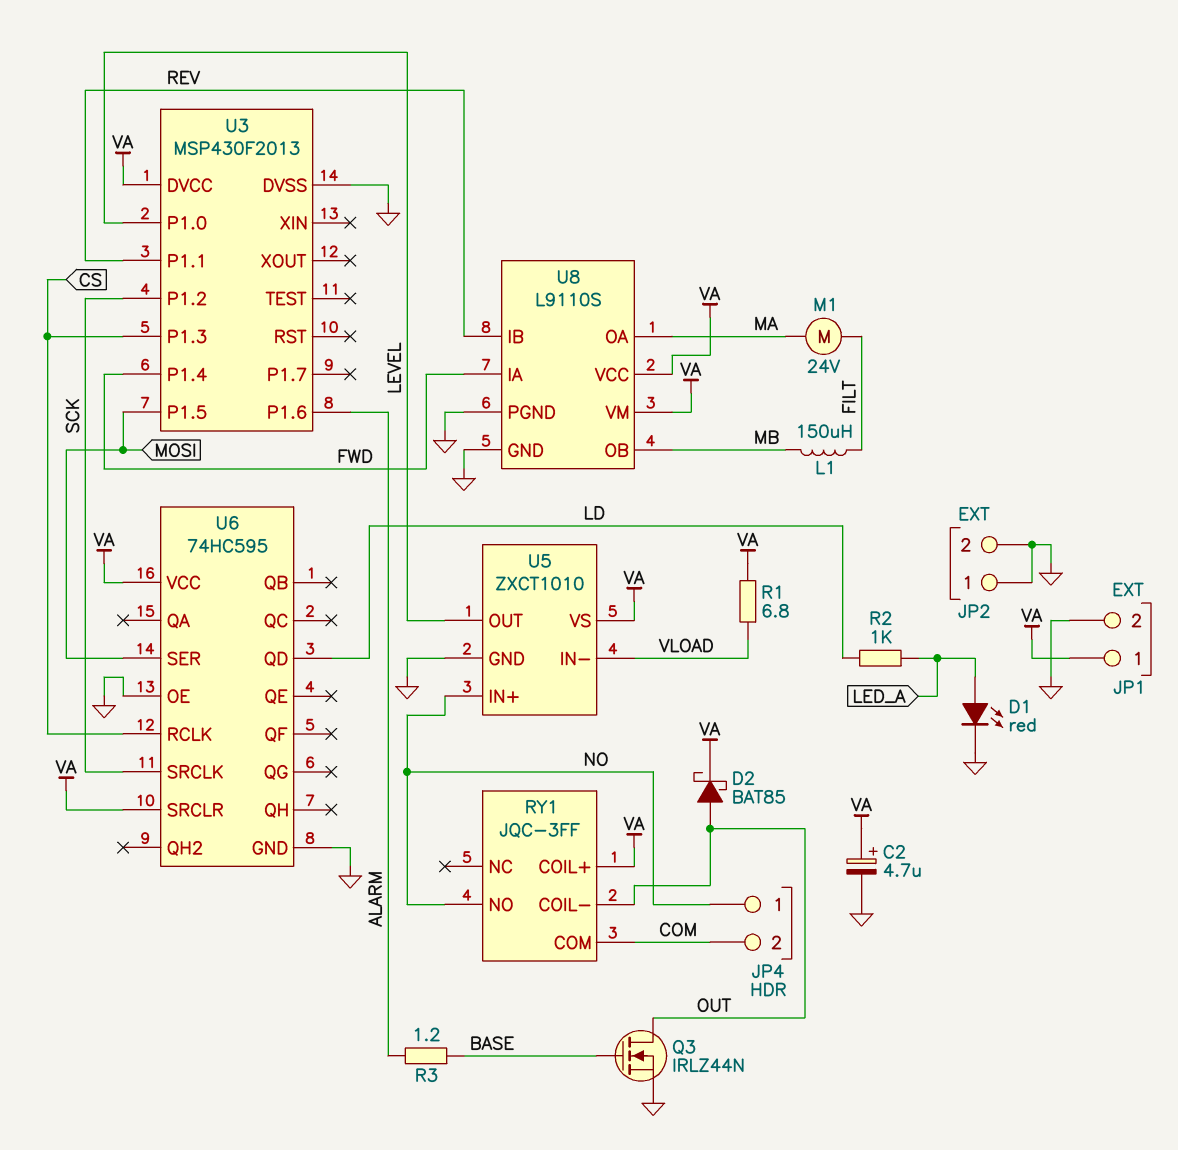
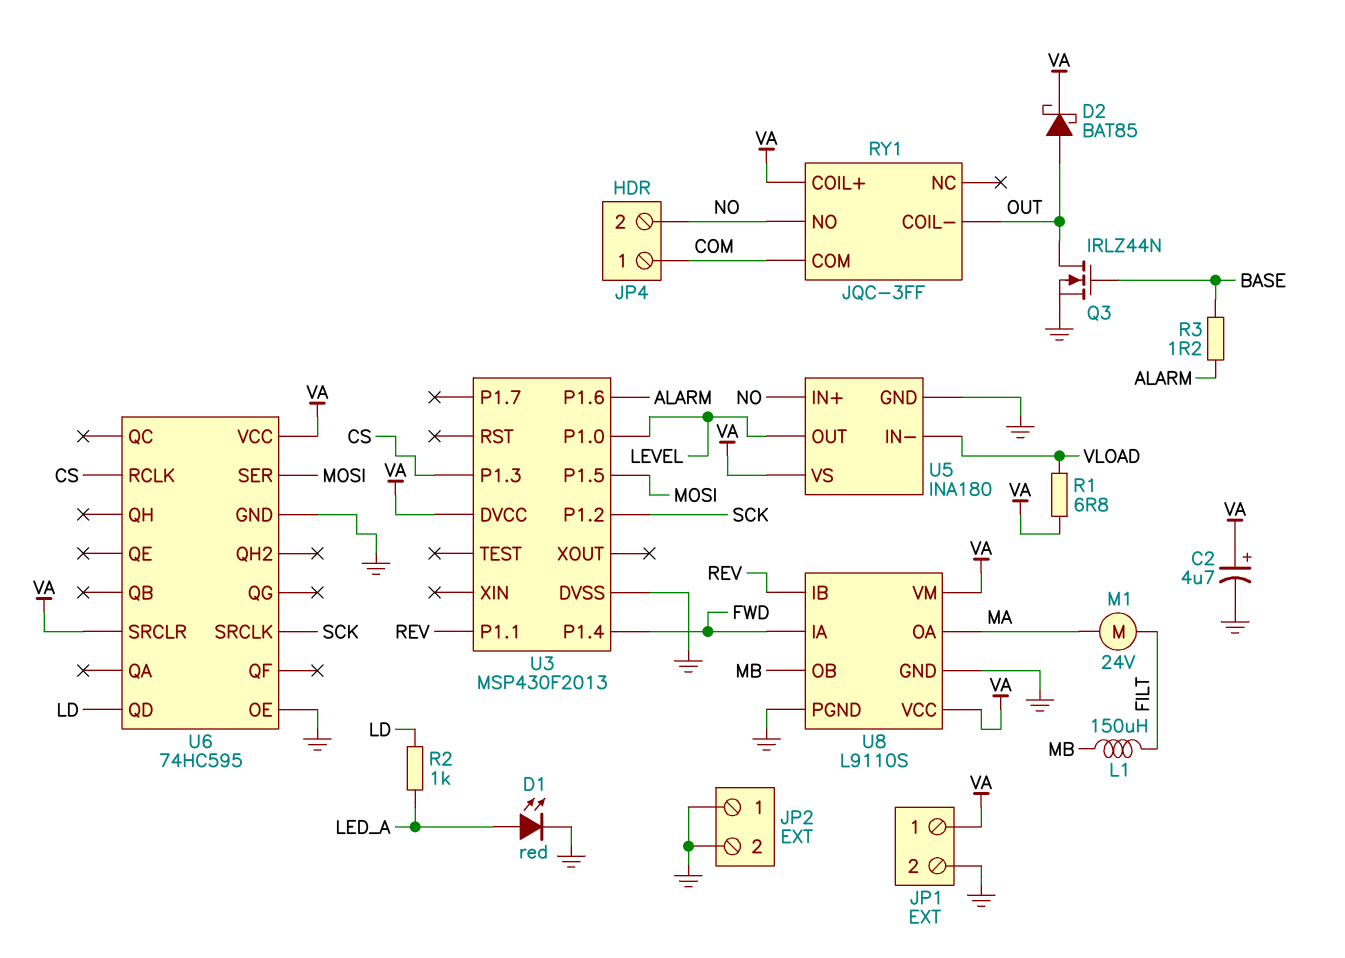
JP4 pin 1: NO -> COM
JP4 pin 2: COM -> NO
U5: ZXCT1010 -> INA180

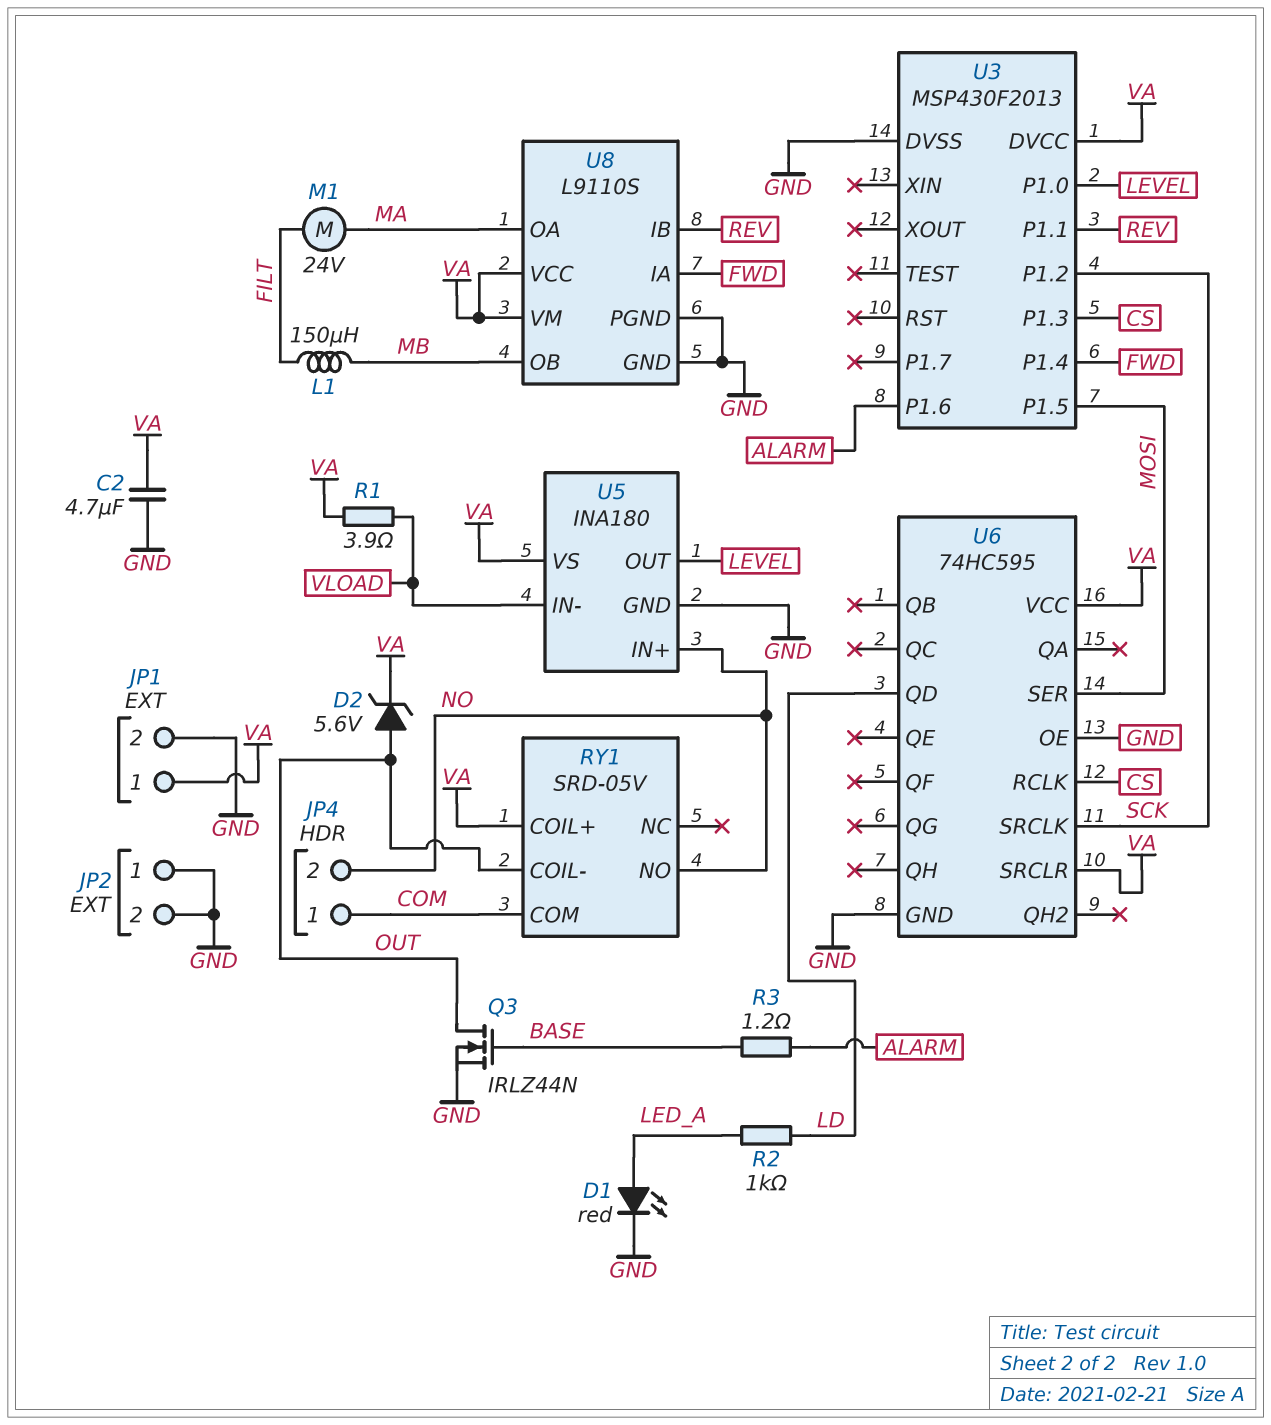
C2: 4.7uF (plus VA, minus GND) -> 4.7uF (GND, VA)
D2: schottky BAT85 (A OUT, K VA) -> zener 5.6V (A OUT, K VA)
R1: 6.8 (VA, VLOAD) -> 3.9 (VA, VLOAD)
RY1: JQC-3FF -> SRD-05V

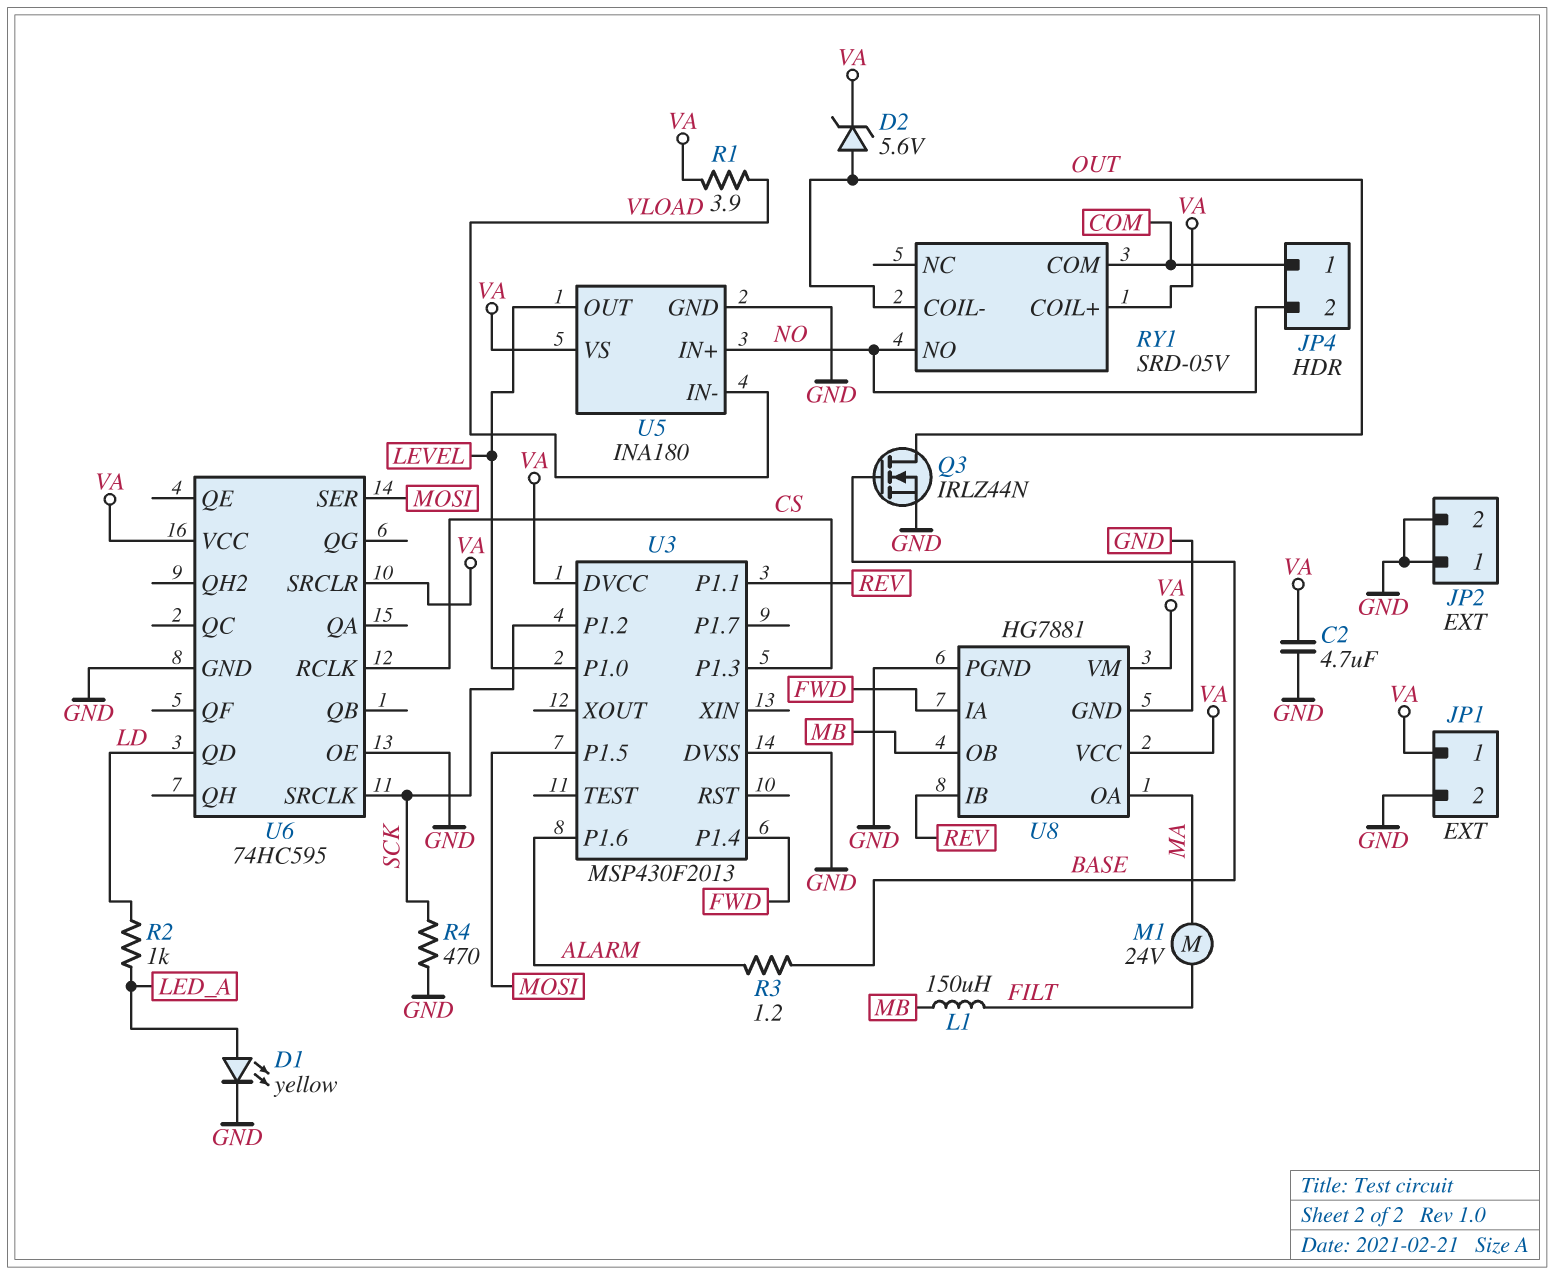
D1: LED red (A LED_A, K GND) -> LED yellow (A LED_A, K GND)
R4: none -> 470 (GND, SCK)
U8: L9110S -> HG7881

